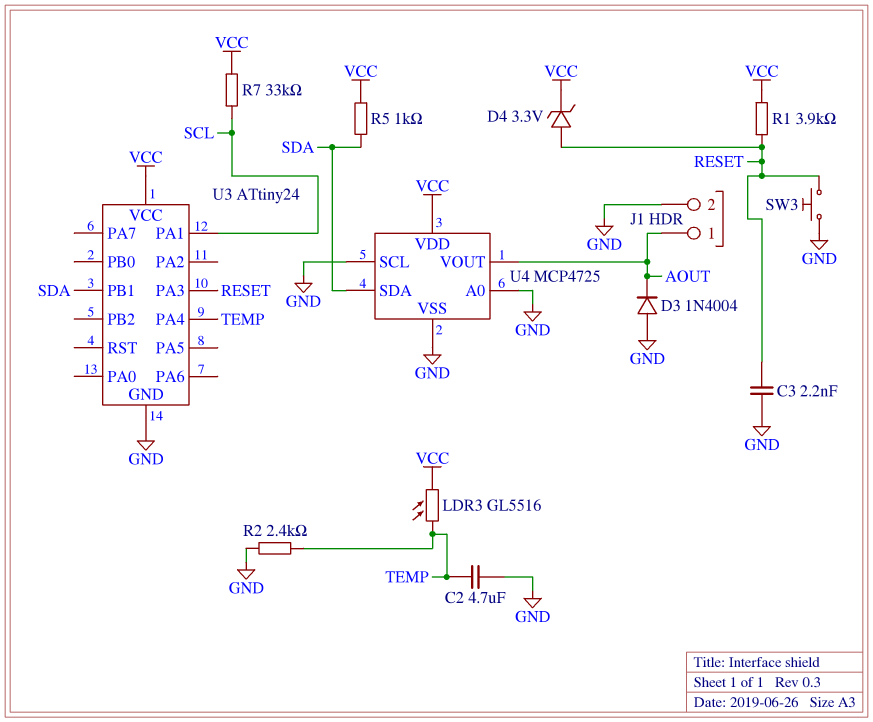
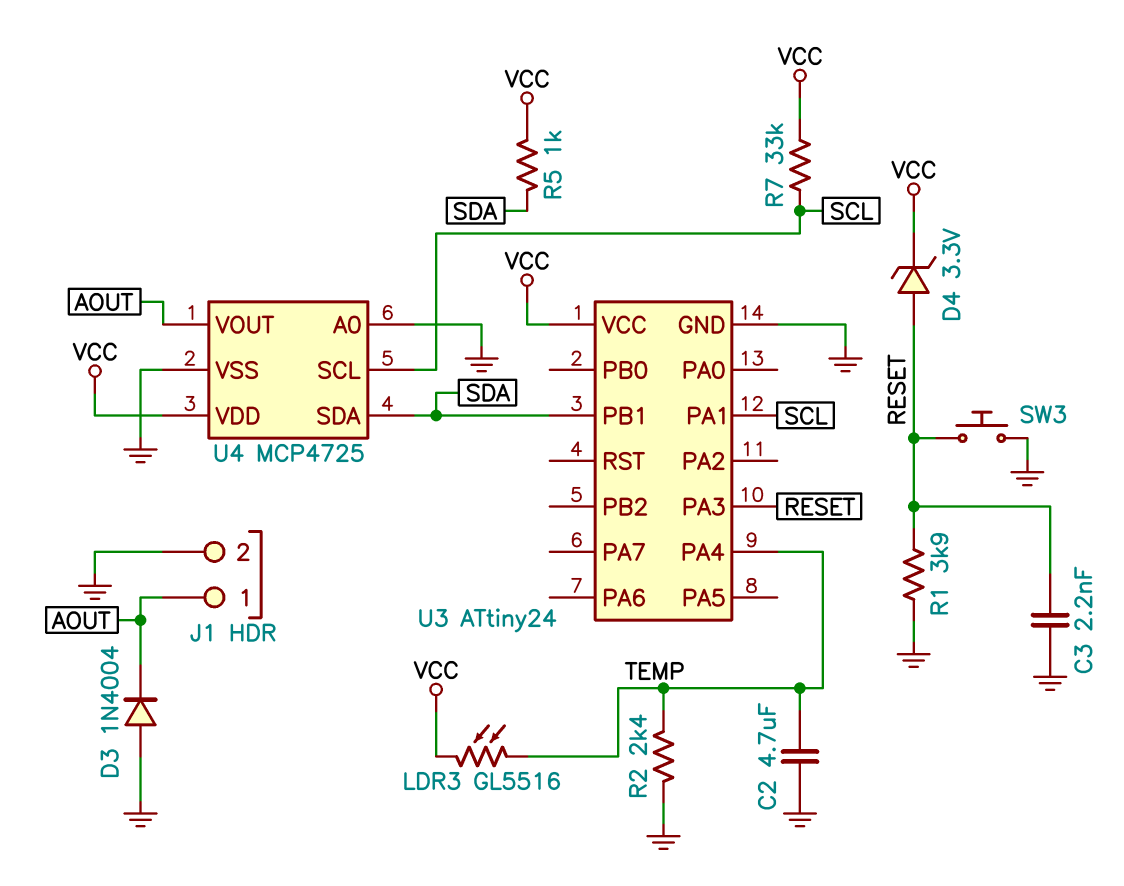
R1: 3.9k (RESET, VCC) -> 3.9k (GND, RESET)
U4 pin SCL: GND -> SCL

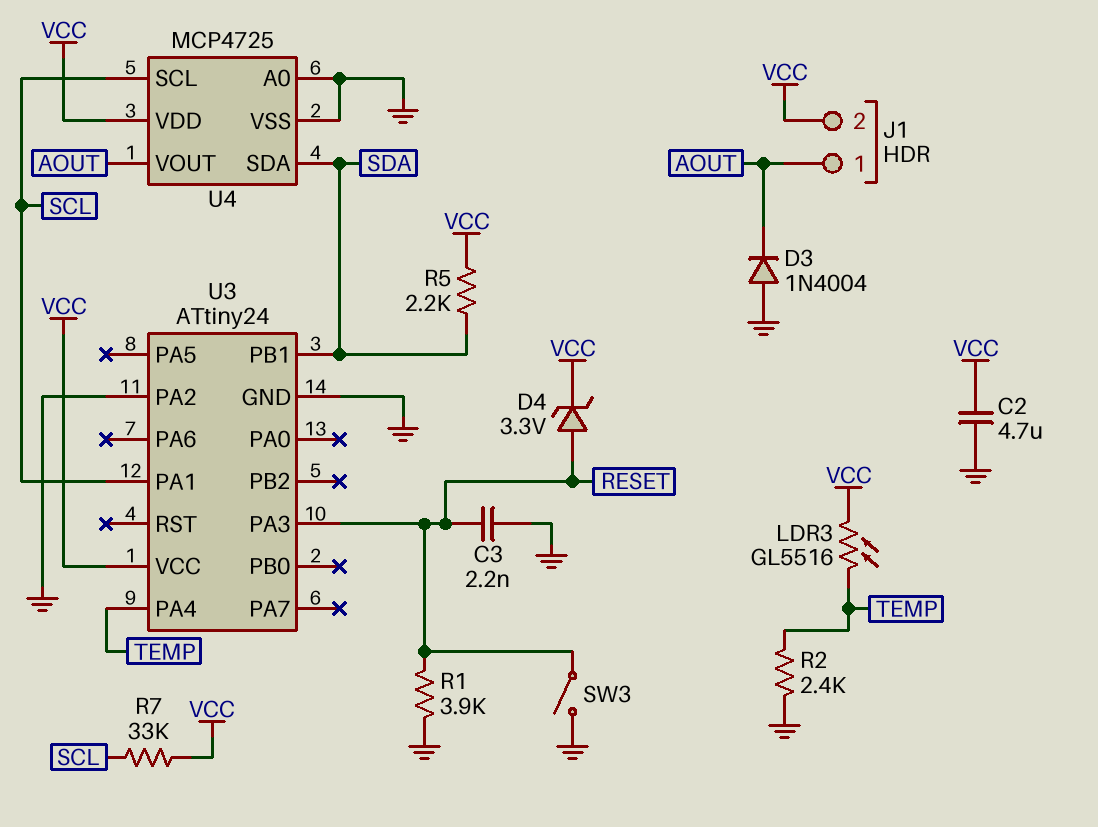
C2: 4.7uF (GND, TEMP) -> 4.7uF (GND, VCC)
J1 pin 2: GND -> VCC
R5: 1k (SDA, VCC) -> 2.2k (SDA, VCC)
SW3: button (GND, RESET) -> switch (GND, RESET)
U3 pin PA2: none -> GND

